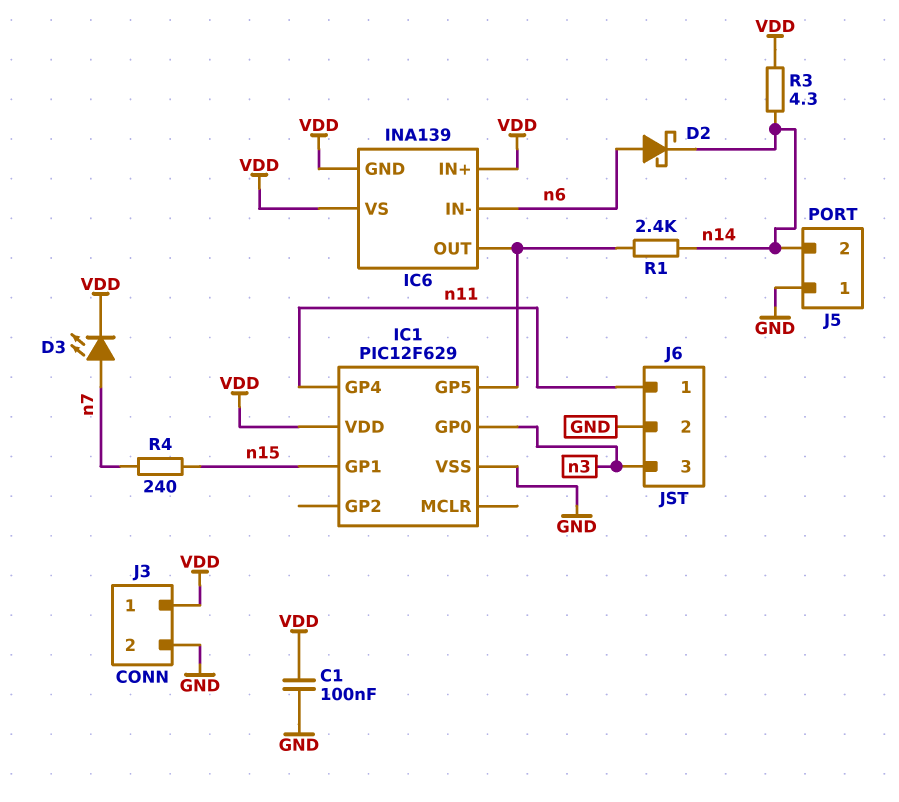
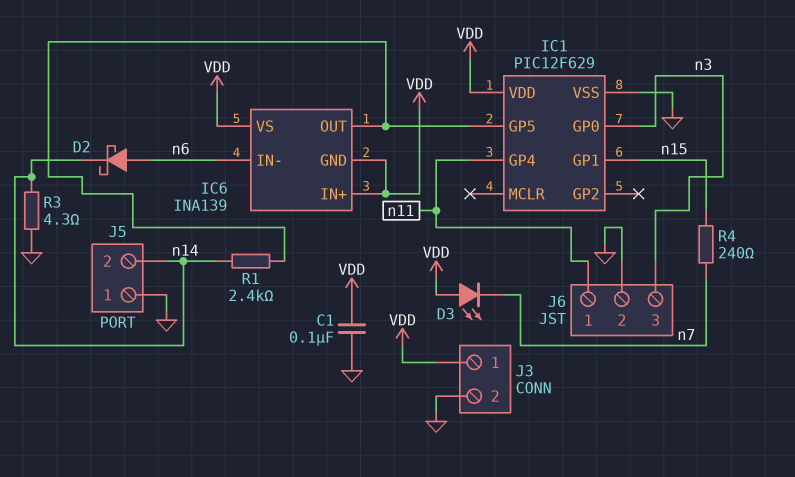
D3: LED (A n7, K VDD) -> LED (A VDD, K n7)
R3: 4.3 (VDD, n14) -> 4.3 (GND, n14)

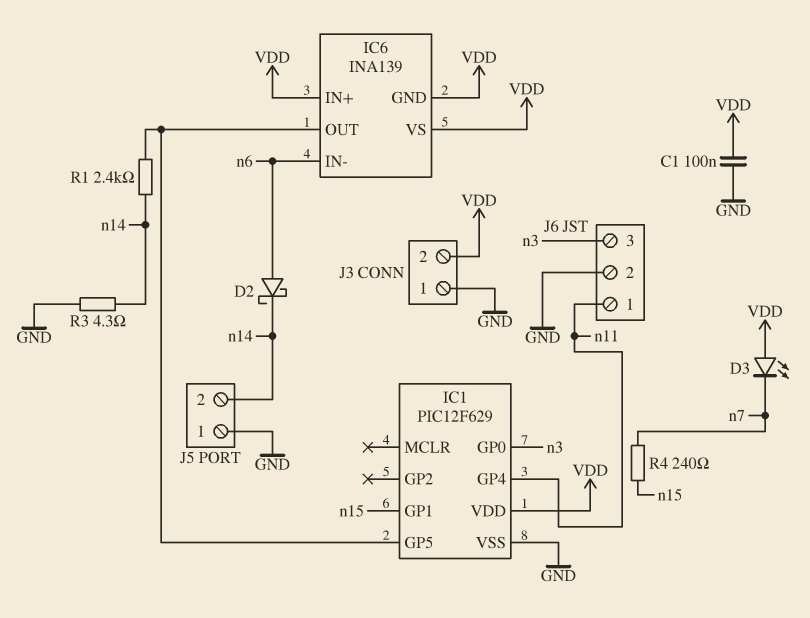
J3 pin 1: VDD -> GND
J3 pin 2: GND -> VDD

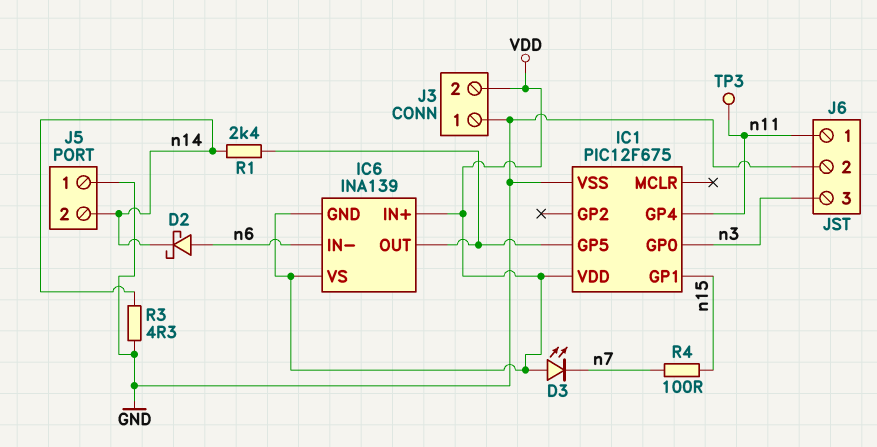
C1: 100nF (GND, VDD) -> none
IC1: PIC12F629 -> PIC12F675
R4: 240 (n7, n15) -> 100 (n7, n15)
TP3: none -> test point (n11)

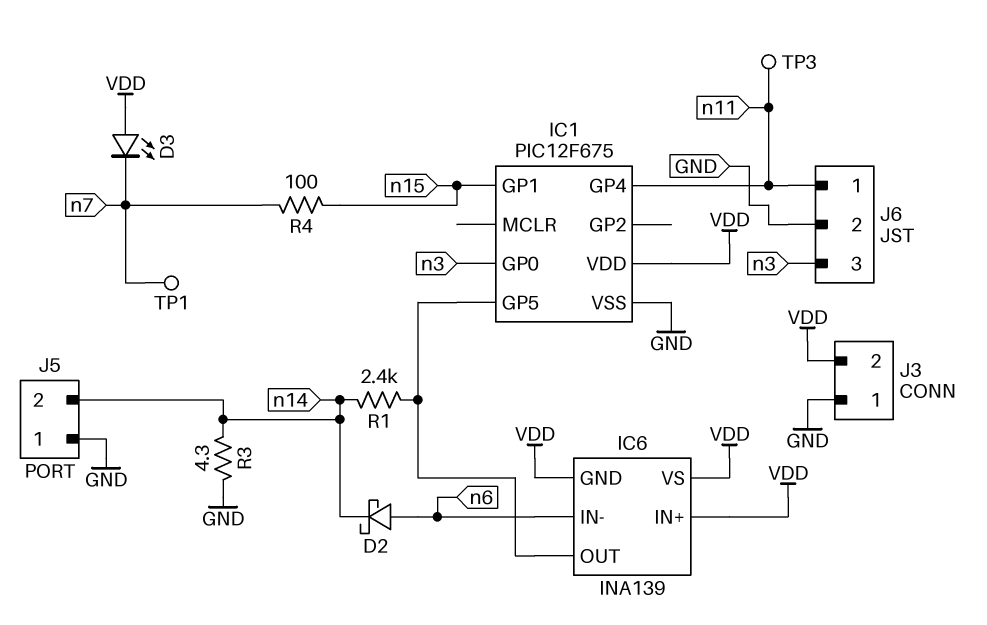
TP1: none -> test point (n7)

